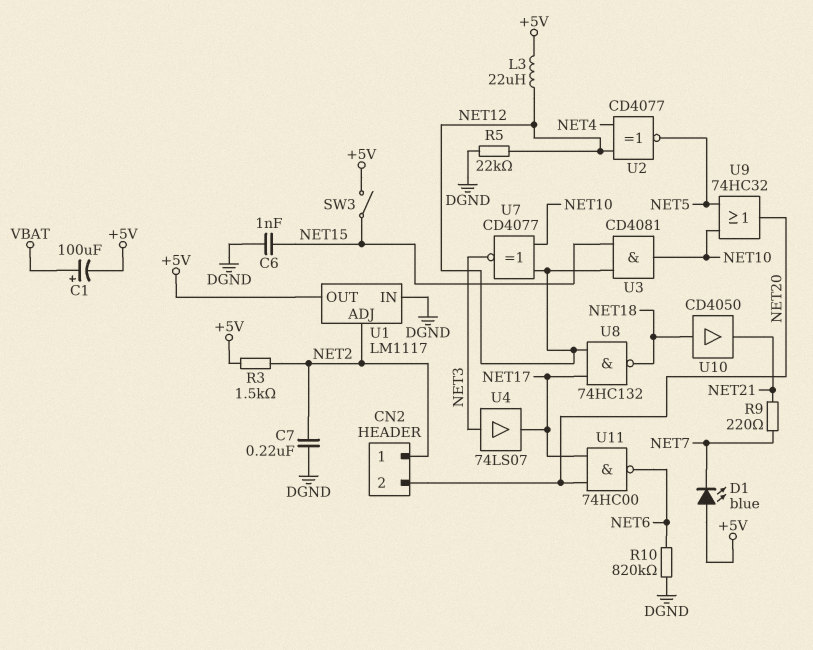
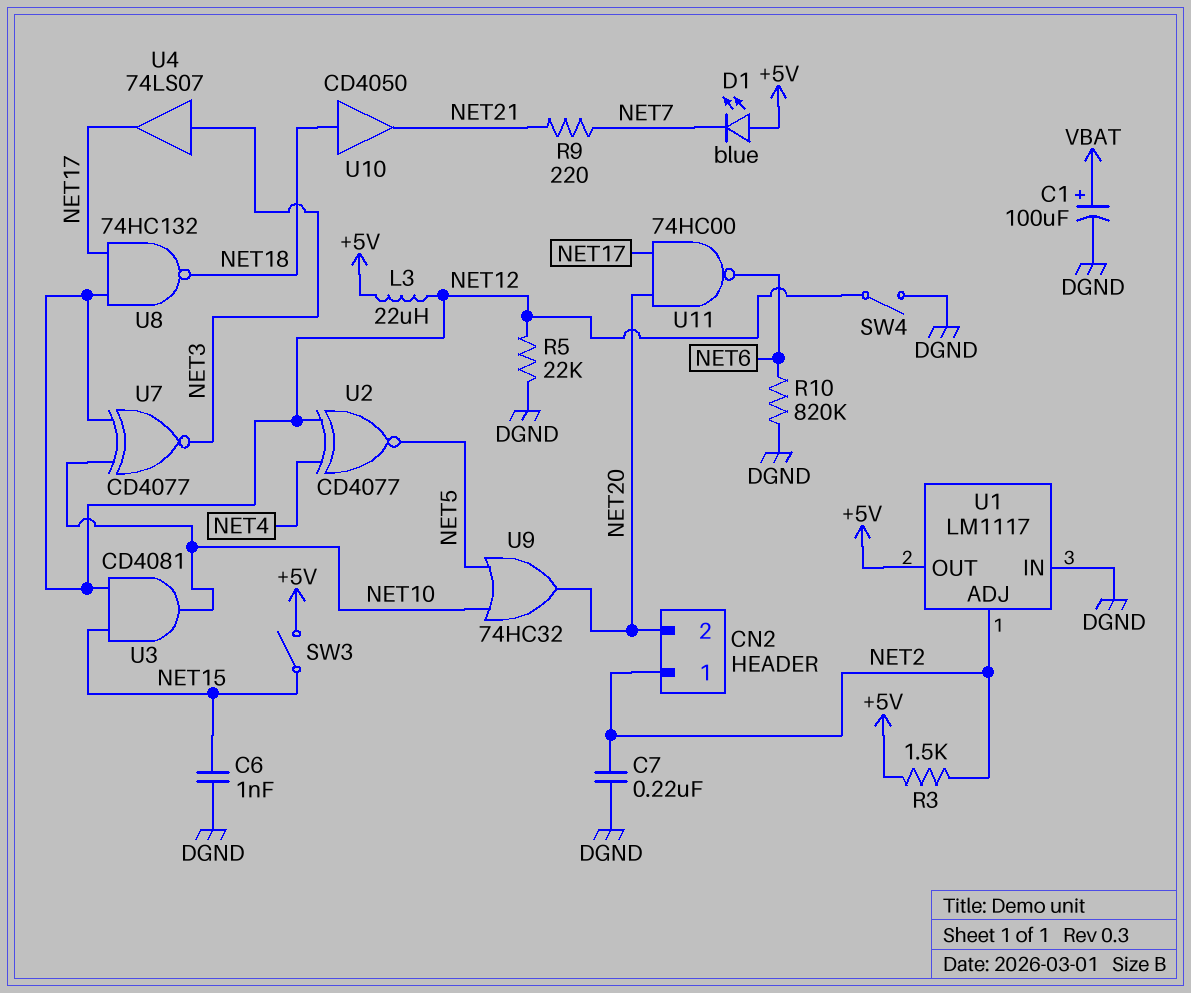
C1: 100uF (plus VBAT, minus +5V) -> 100uF (plus VBAT, minus DGND)
SW4: none -> switch (DGND, NET12)

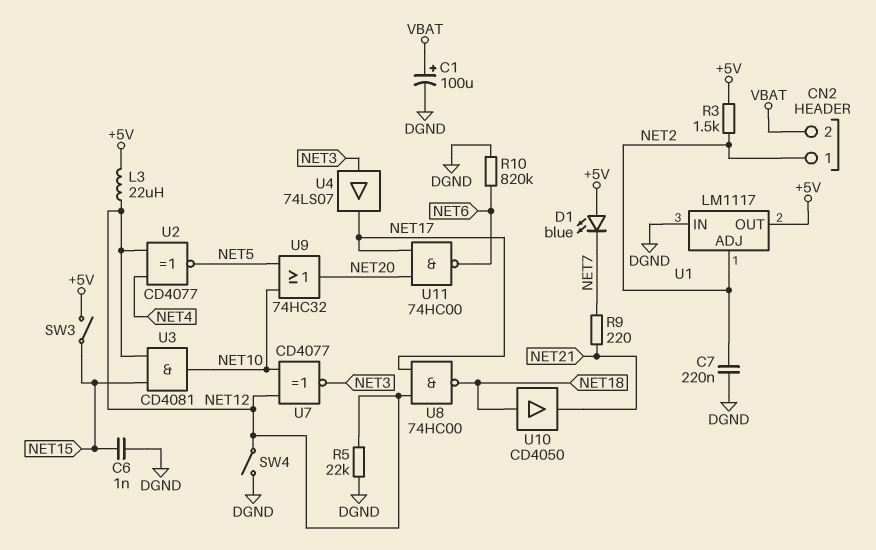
CN2 pin 2: NET20 -> VBAT
U8: NAND 74HC132 (in NET12, in NET17, out NET18) -> NAND 74HC00 (in NET12, in NET17, out NET18)

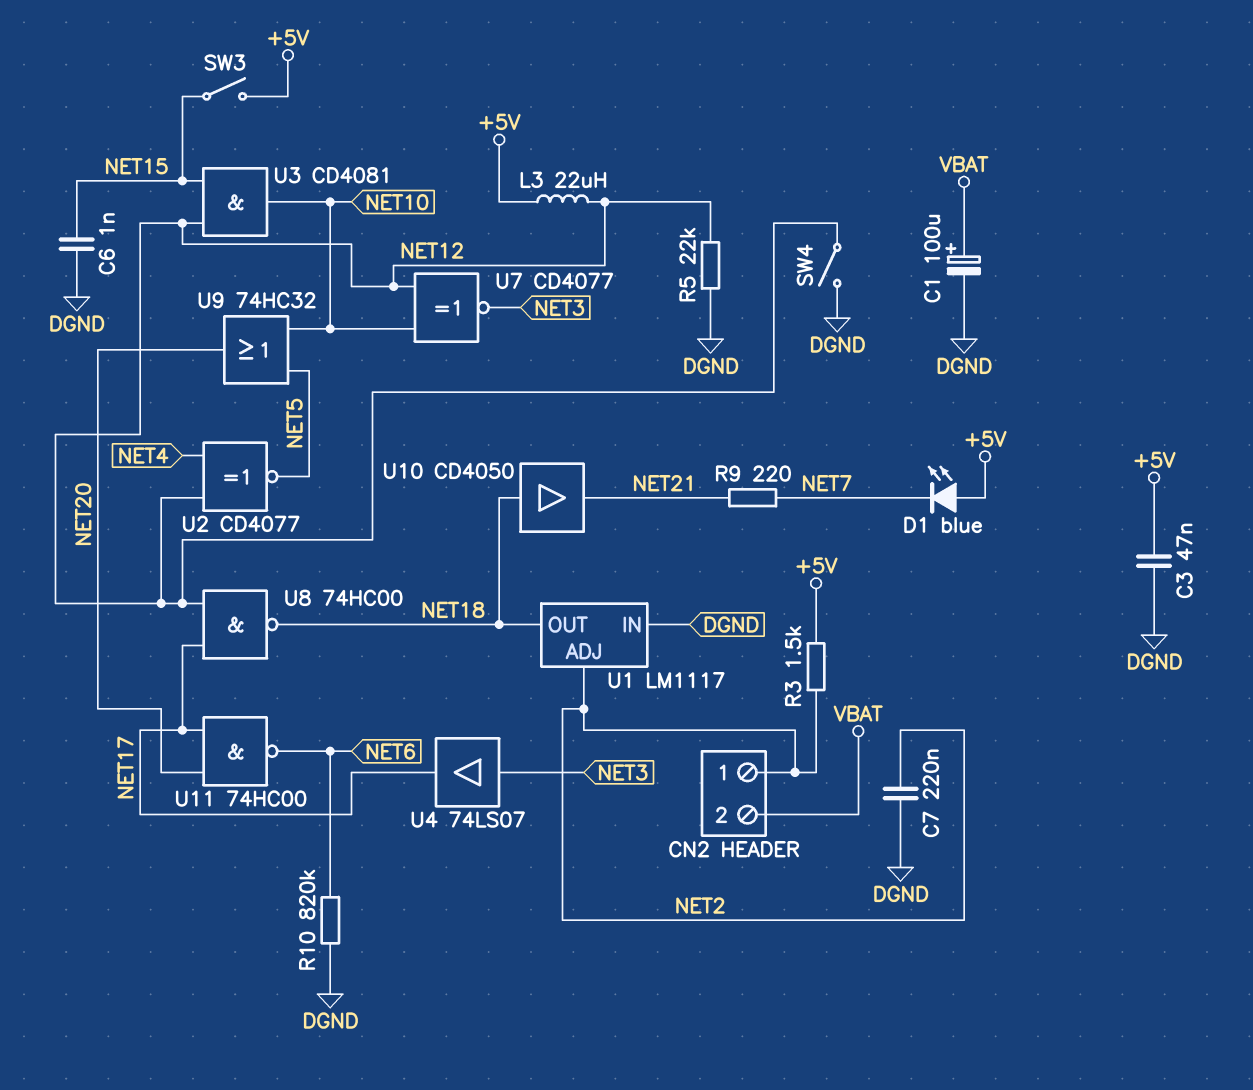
C3: none -> 47nF (+5V, DGND)
U1 pin OUT: +5V -> NET18

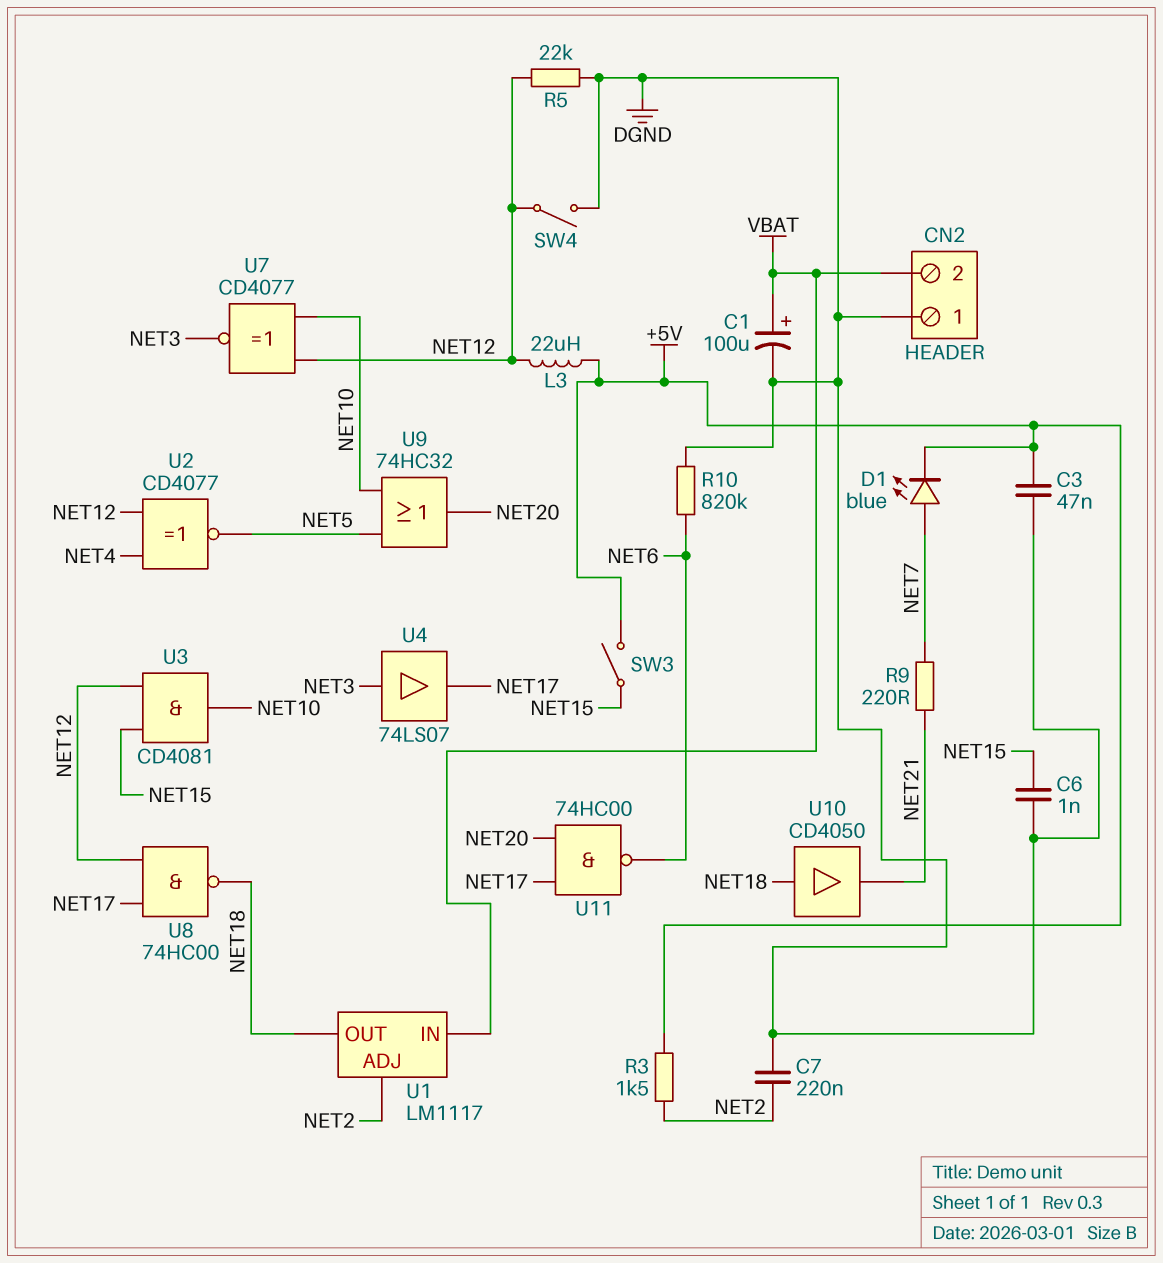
CN2 pin 1: NET2 -> DGND
D1: LED blue (A +5V, K NET7) -> LED blue (A NET7, K +5V)
U1 pin IN: DGND -> VBAT

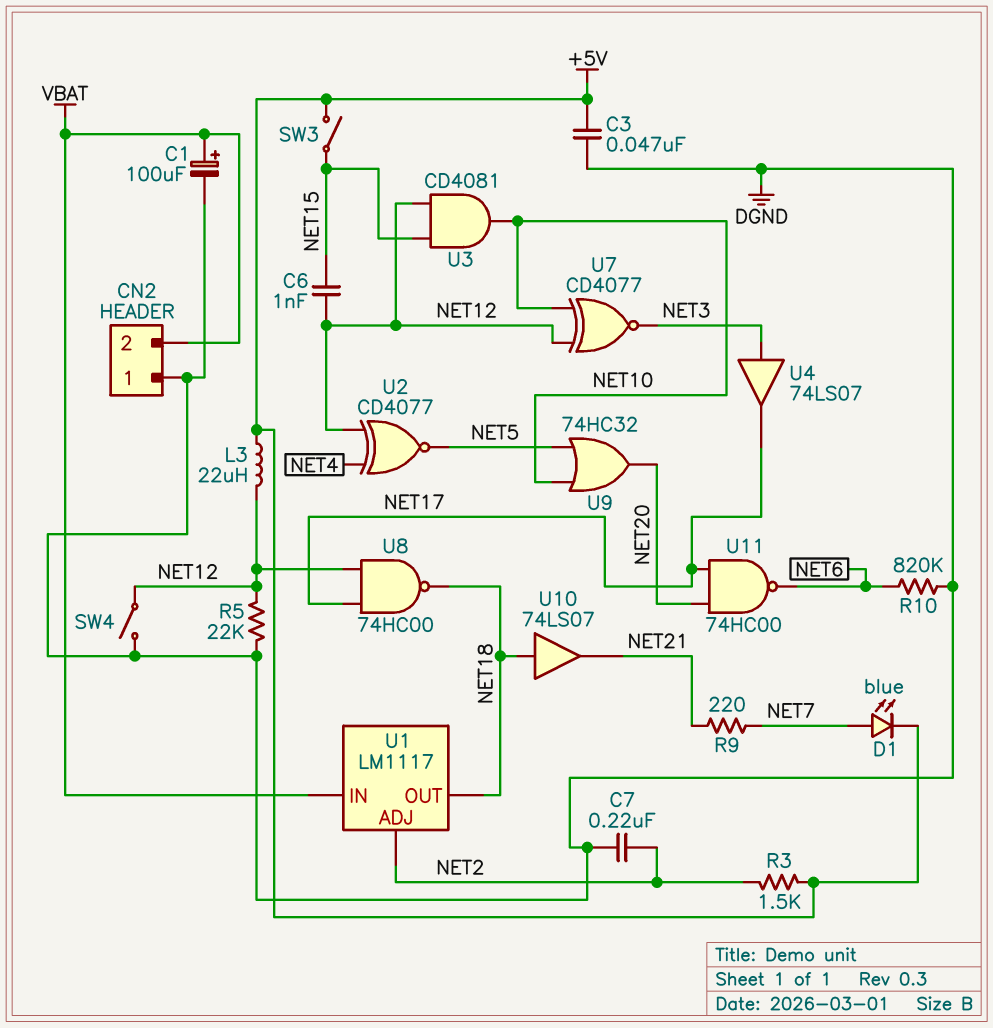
C6: 1nF (DGND, NET15) -> 1nF (NET12, NET15)
U10: buffer CD4050 (in NET18, out NET21) -> buffer 74LS07 (in NET18, out NET21)

